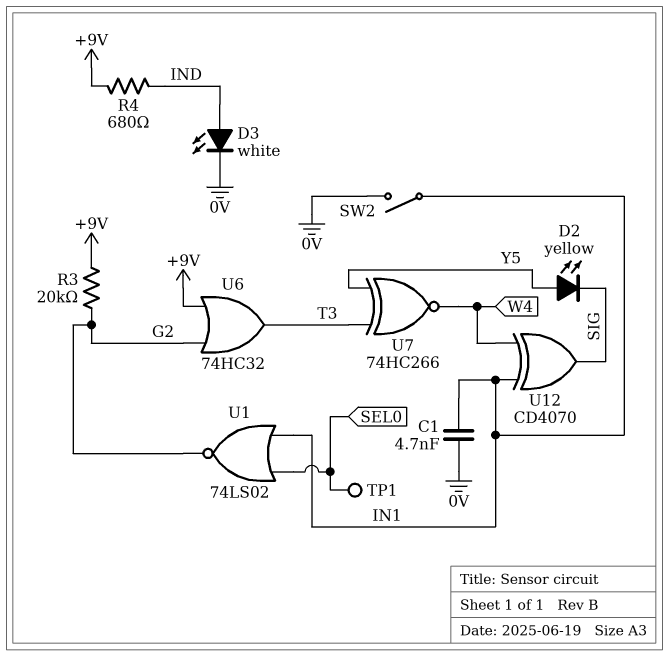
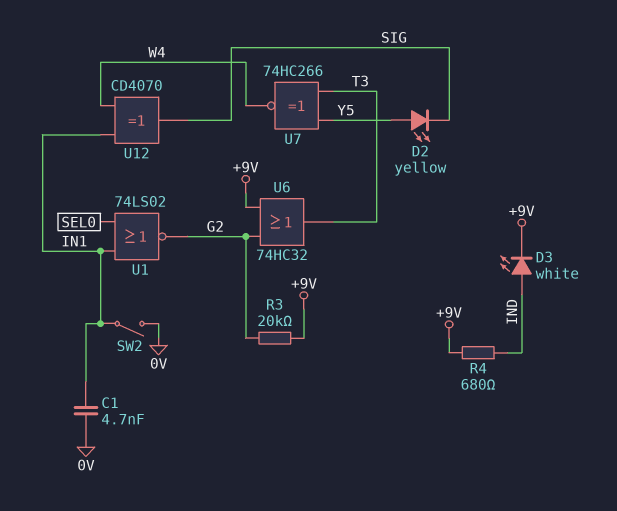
D3: LED white (A IND, K 0V) -> LED white (A IND, K +9V)
TP1: test point (SEL0) -> none

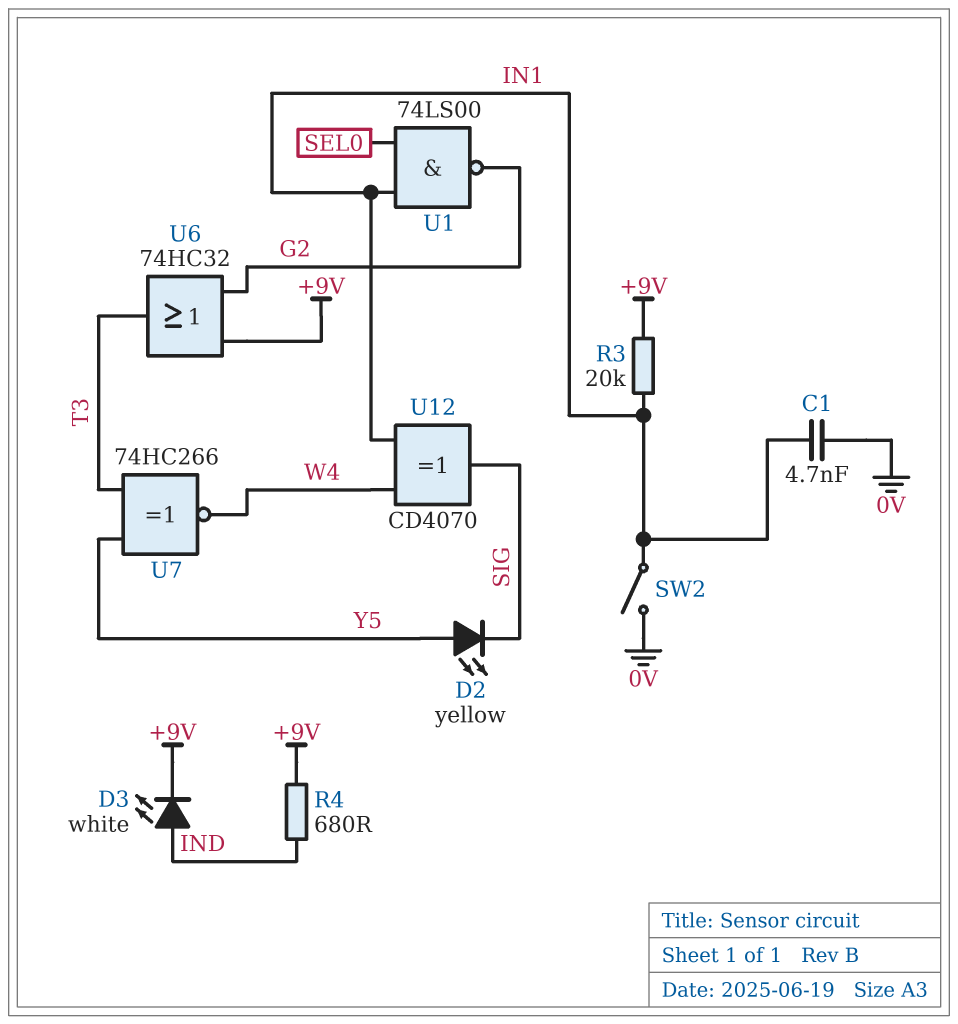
R3: 20k (+9V, G2) -> 20k (+9V, IN1)
U1: NOR 74LS02 (in IN1, in SEL0, out G2) -> NAND 74LS00 (in IN1, in SEL0, out G2)

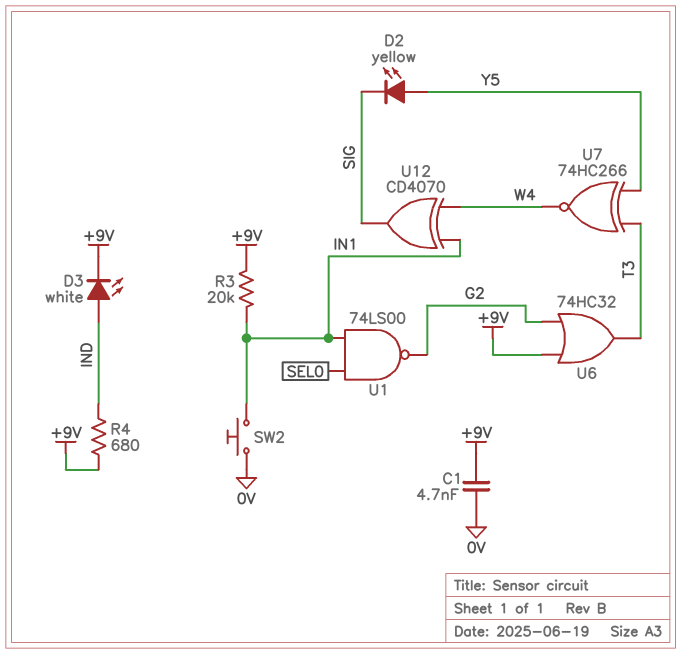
C1: 4.7nF (0V, IN1) -> 4.7nF (+9V, 0V)
SW2: switch (0V, IN1) -> button (0V, IN1)

